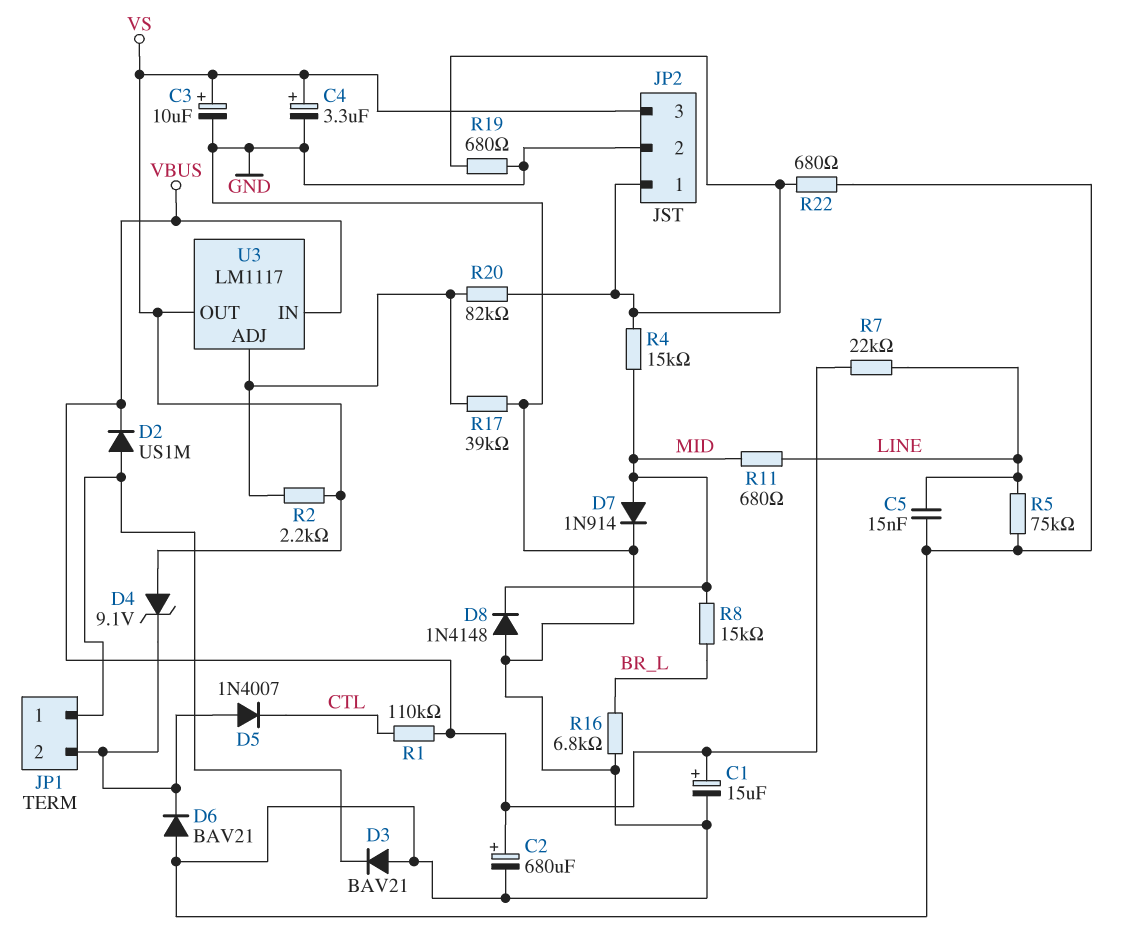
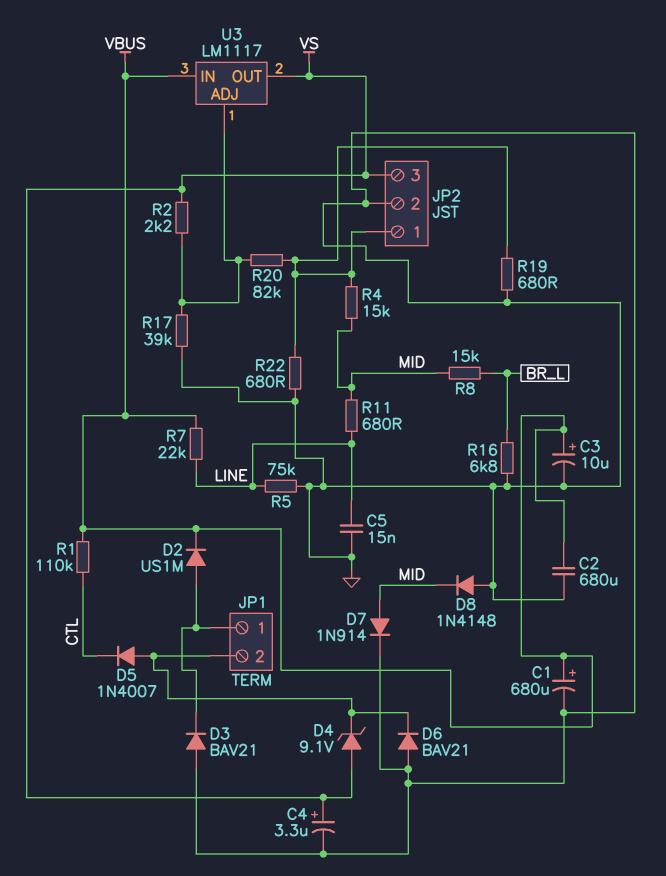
C1: 15uF (plus VBUS, minus GND) -> 680uF (plus VBUS, minus GND)
C2: 680uF (plus VBUS, minus GND) -> 680uF (GND, VBUS)
C3: 10uF (plus VS, minus GND) -> 10uF (plus VBUS, minus GND)

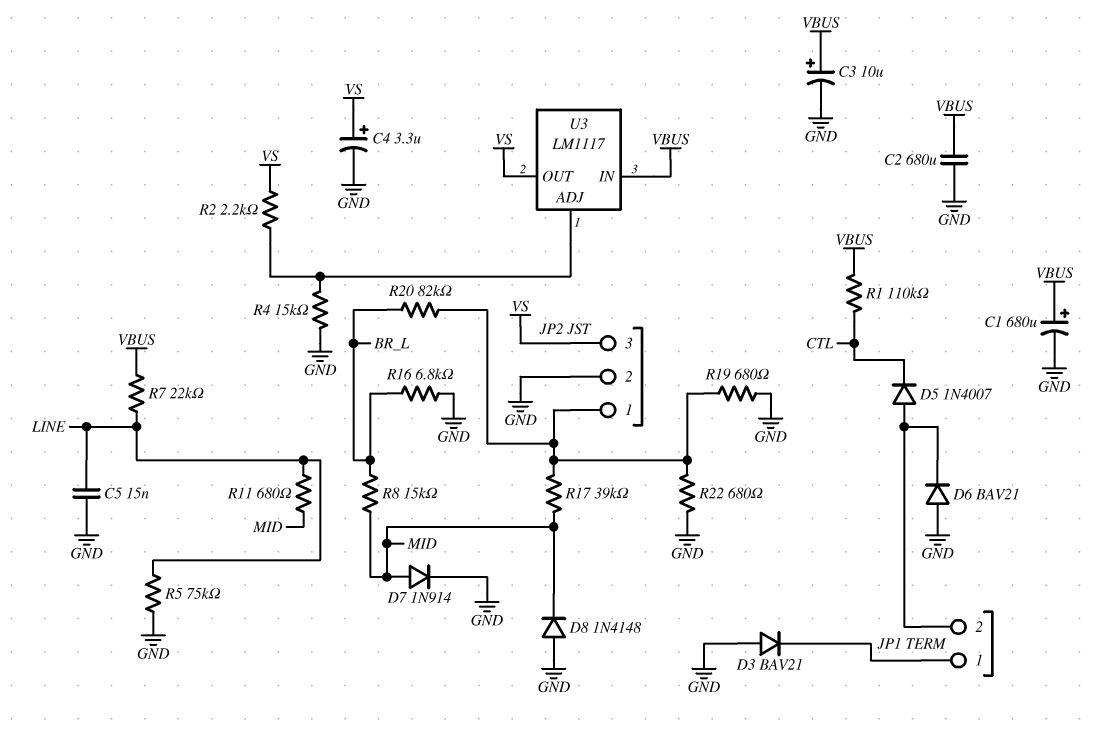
D2: diode US1M (A JP1/1, K VBUS) -> none
D4: zener 9.1V (A VS, K JP1/2) -> none
R4: 15k (JP2/1, MID) -> 15k (GND, U3/ADJ)
R17: 39k (GND, U3/ADJ) -> 39k (JP2/1, MID)
R20: 82k (JP2/1, U3/ADJ) -> 82k (BR_L, JP2/1)

